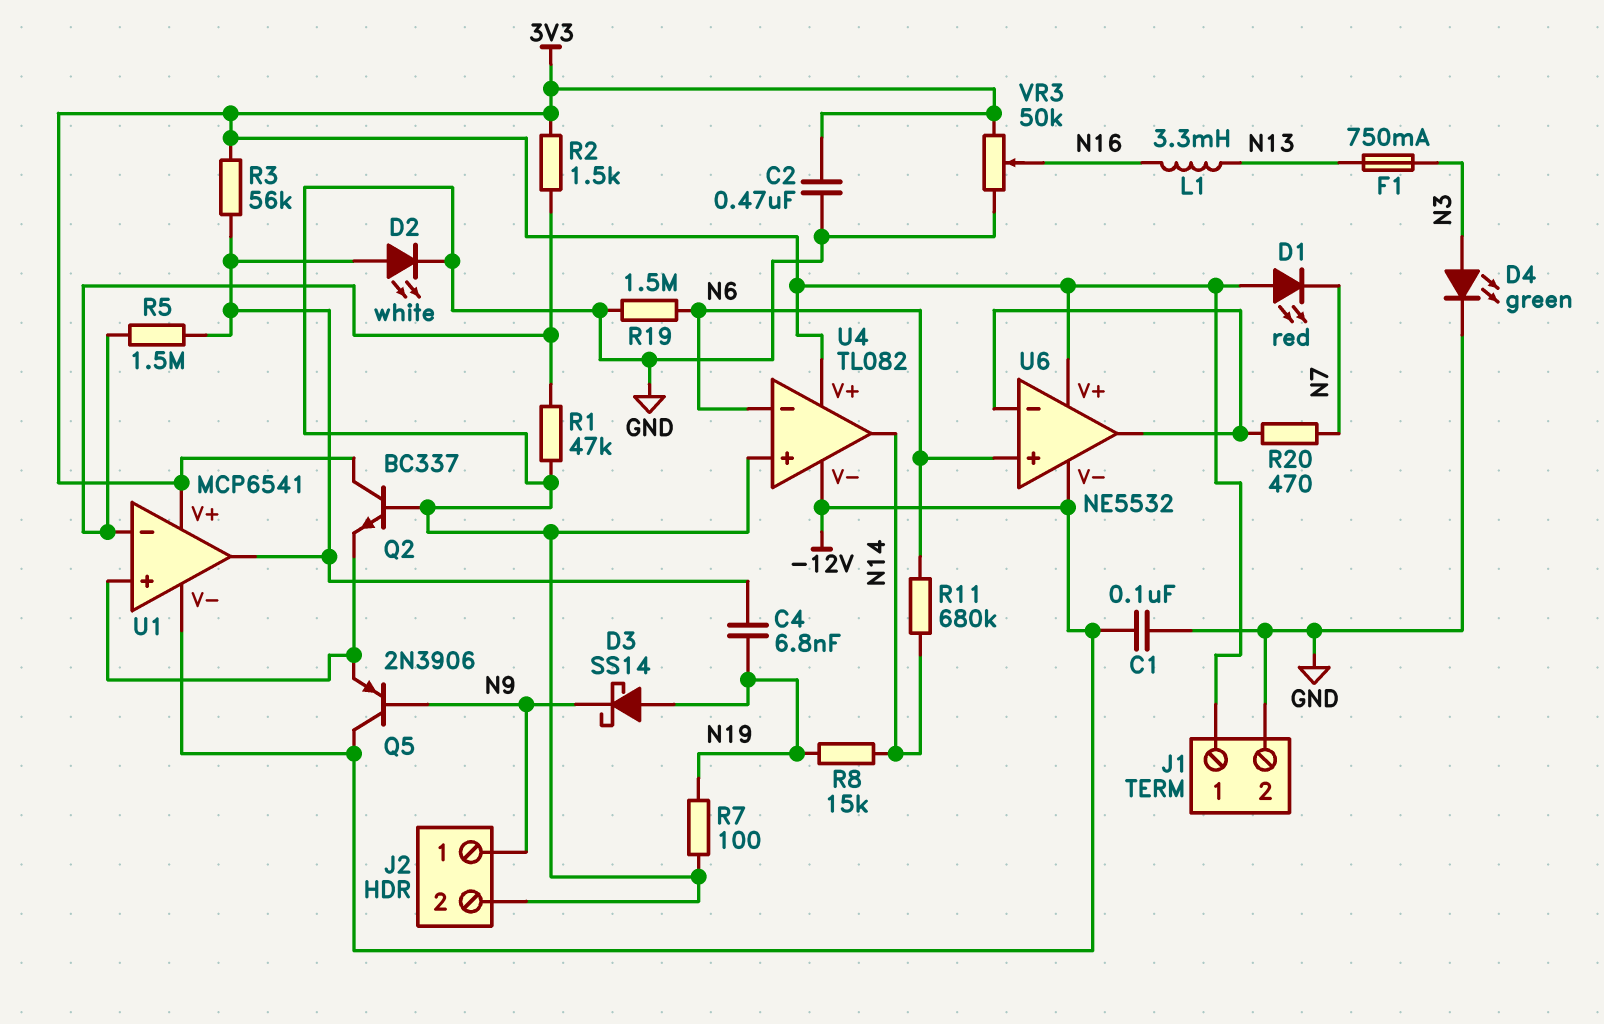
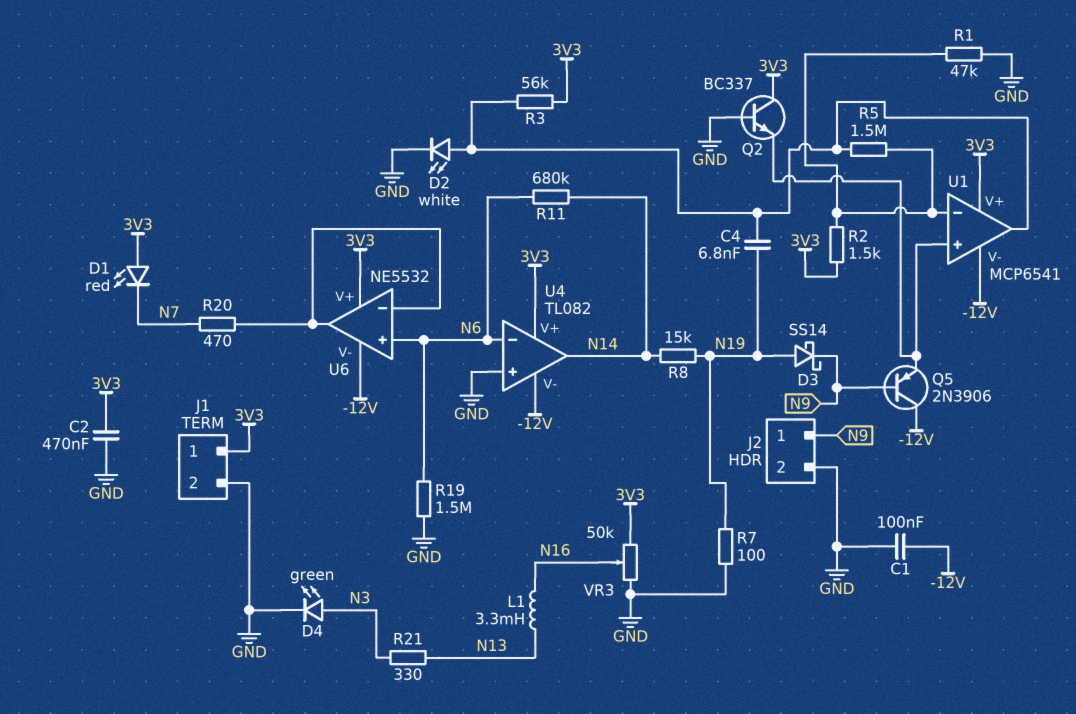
F1: 750mA (N3, N13) -> none
R21: none -> 330 (N3, N13)

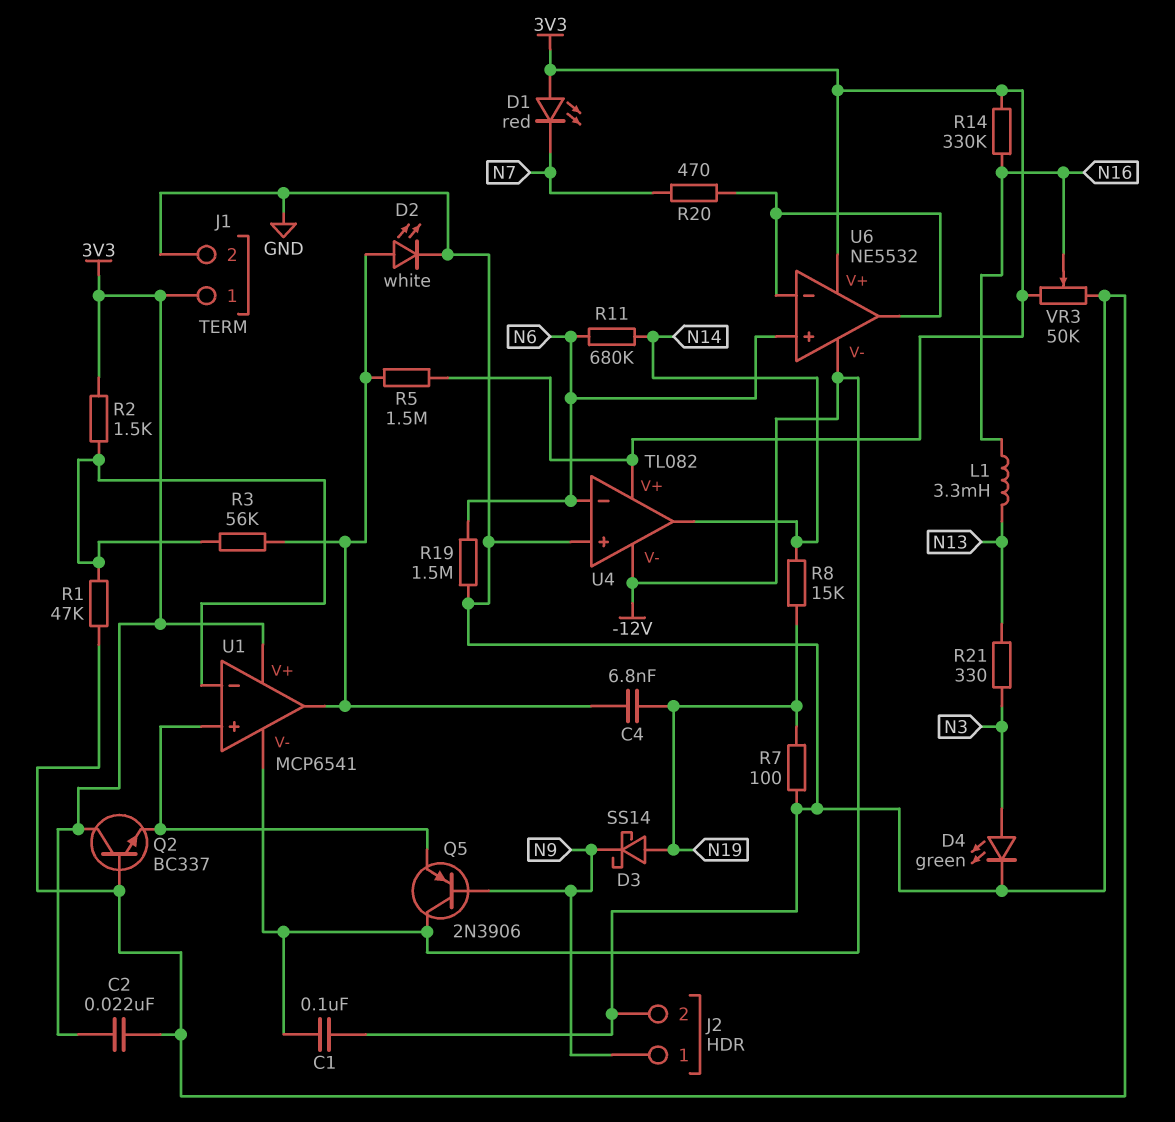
C2: 470nF (3V3, GND) -> 22nF (3V3, GND)
R3: 56k (3V3, U1/out) -> 56k (U1/in-, U1/out)
R5: 1.5M (U1/in-, U1/out) -> 1.5M (3V3, U1/out)
R14: none -> 330k (3V3, N16)

